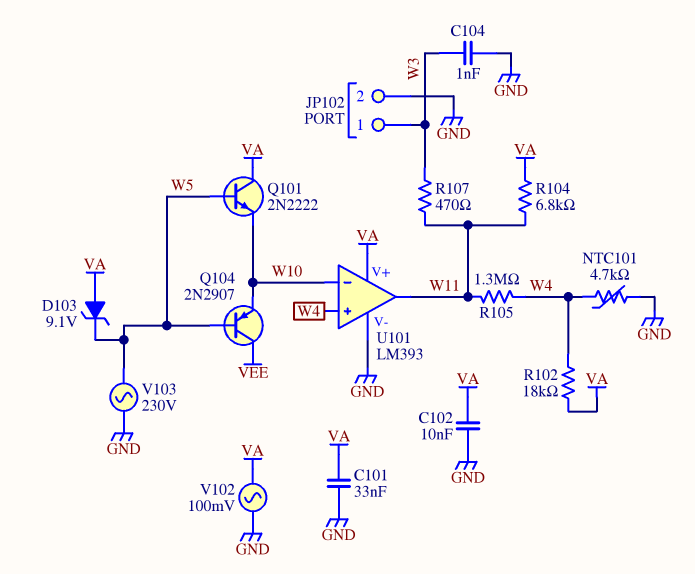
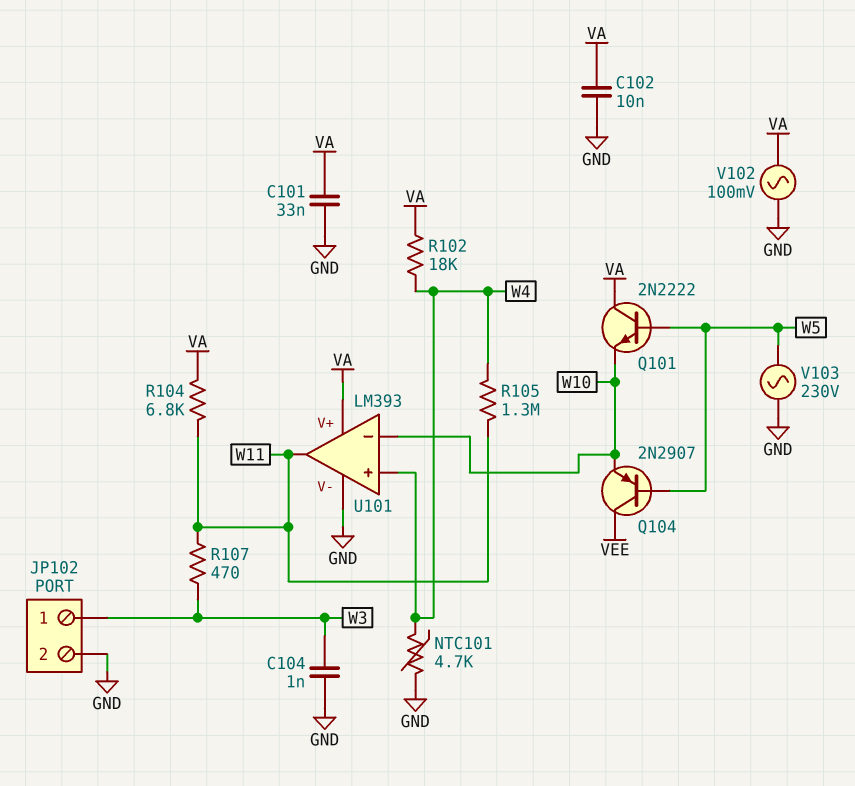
D103: zener 9.1V (A VA, K W5) -> none

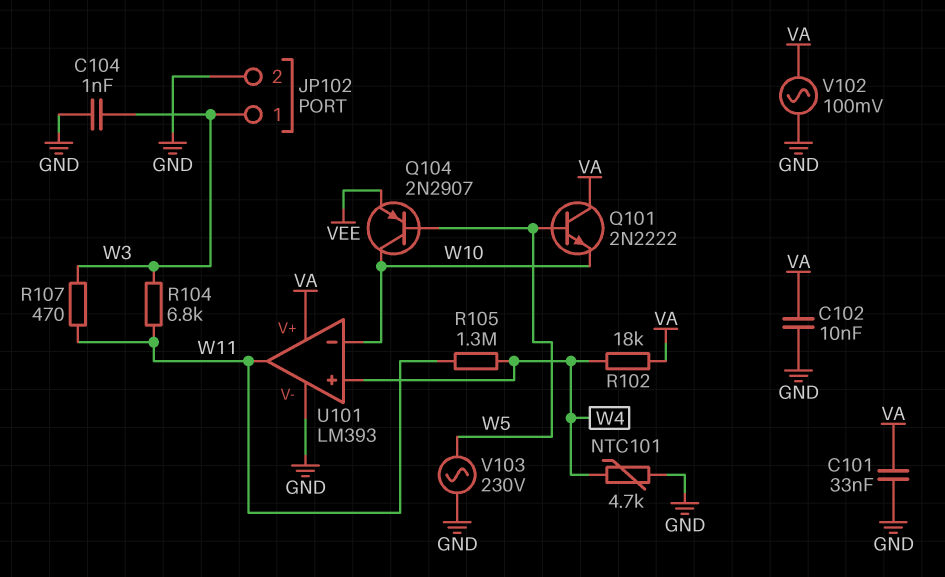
Q104: PNP 2N2907 (B W5, C VEE, E W10) -> PNP 2N2907 (B W5, C W10, E VEE)
R104: 6.8k (VA, W11) -> 6.8k (W3, W11)

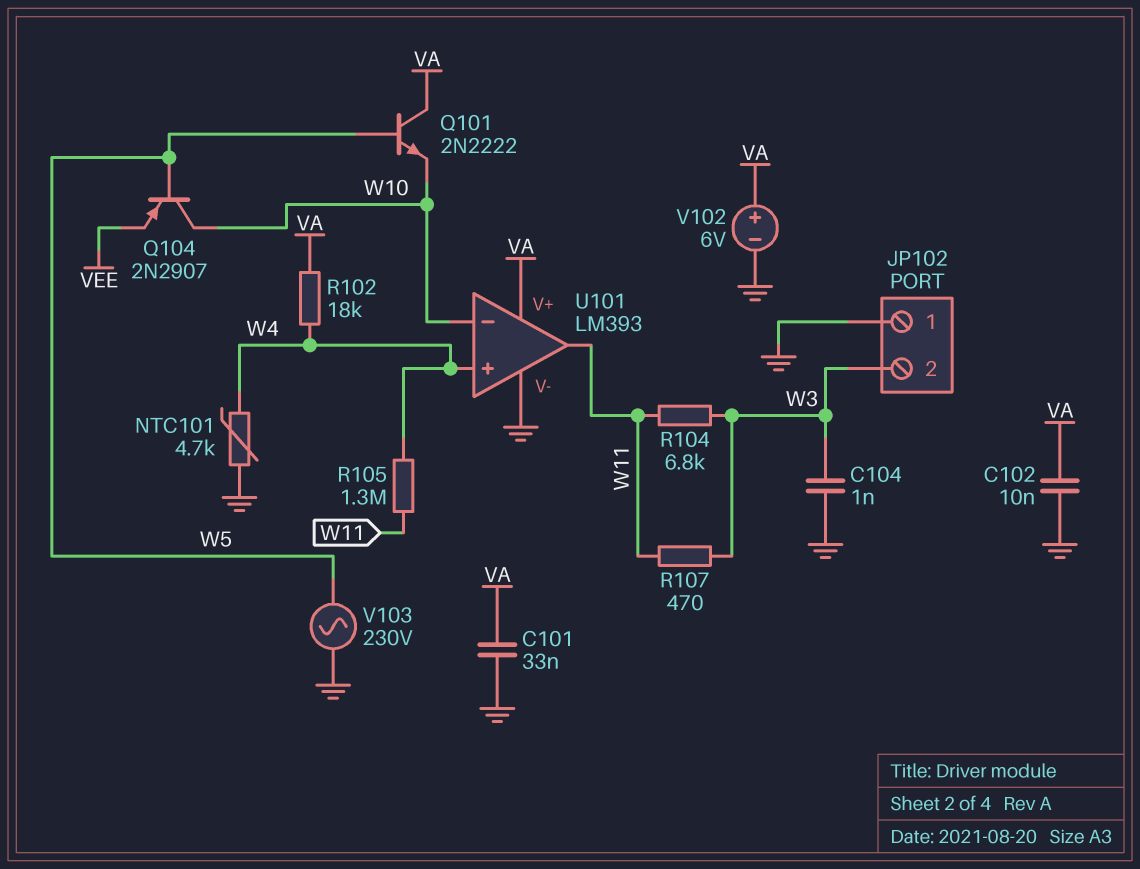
JP102 pin 1: W3 -> GND
JP102 pin 2: GND -> W3
V102: AC 100mV (GND, VA) -> 6V (plus VA, minus GND)

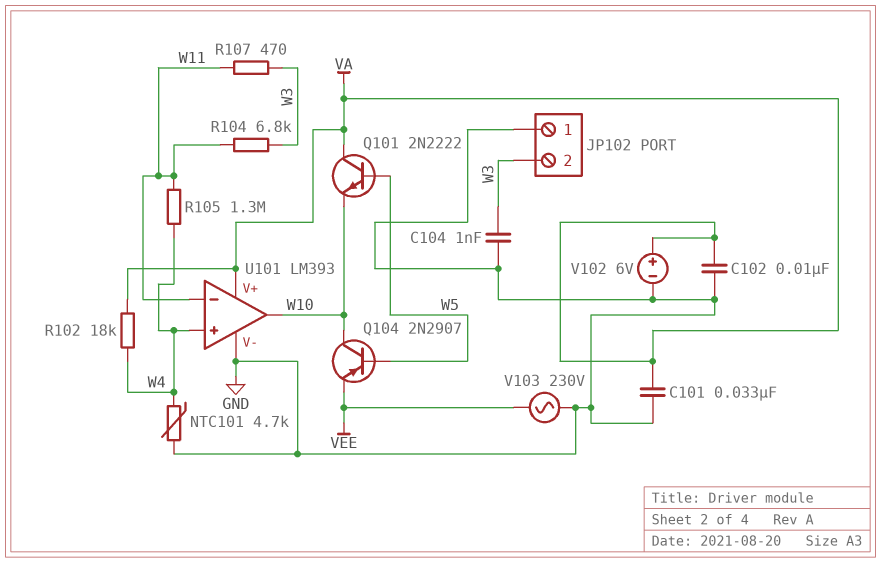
U101 pin in-: W10 -> W11
U101 pin out: W11 -> W10
V103: AC 230V (GND, W5) -> AC 230V (GND, VEE)

